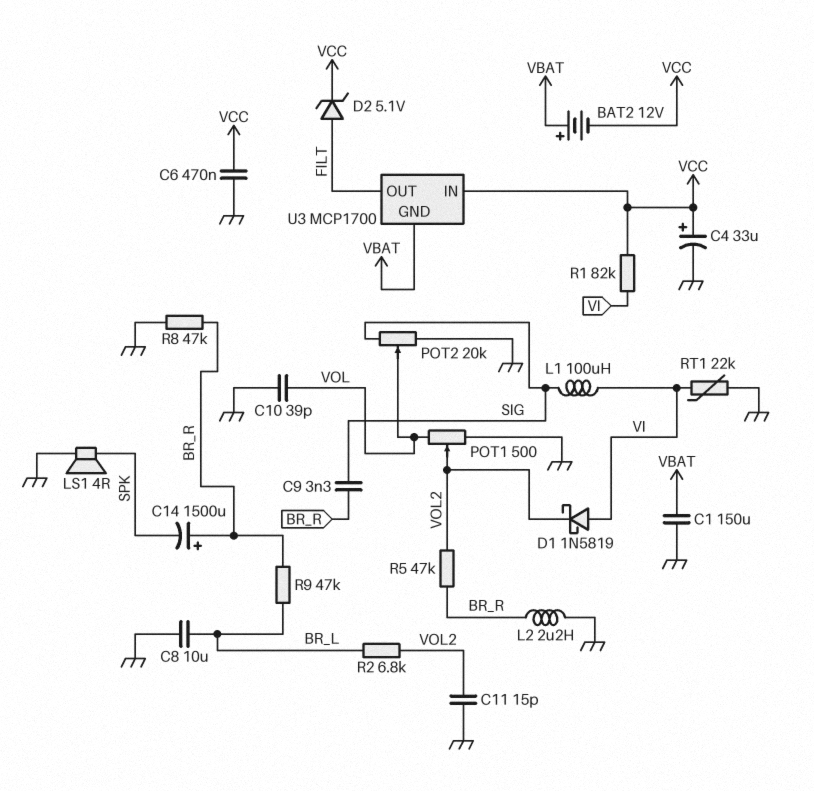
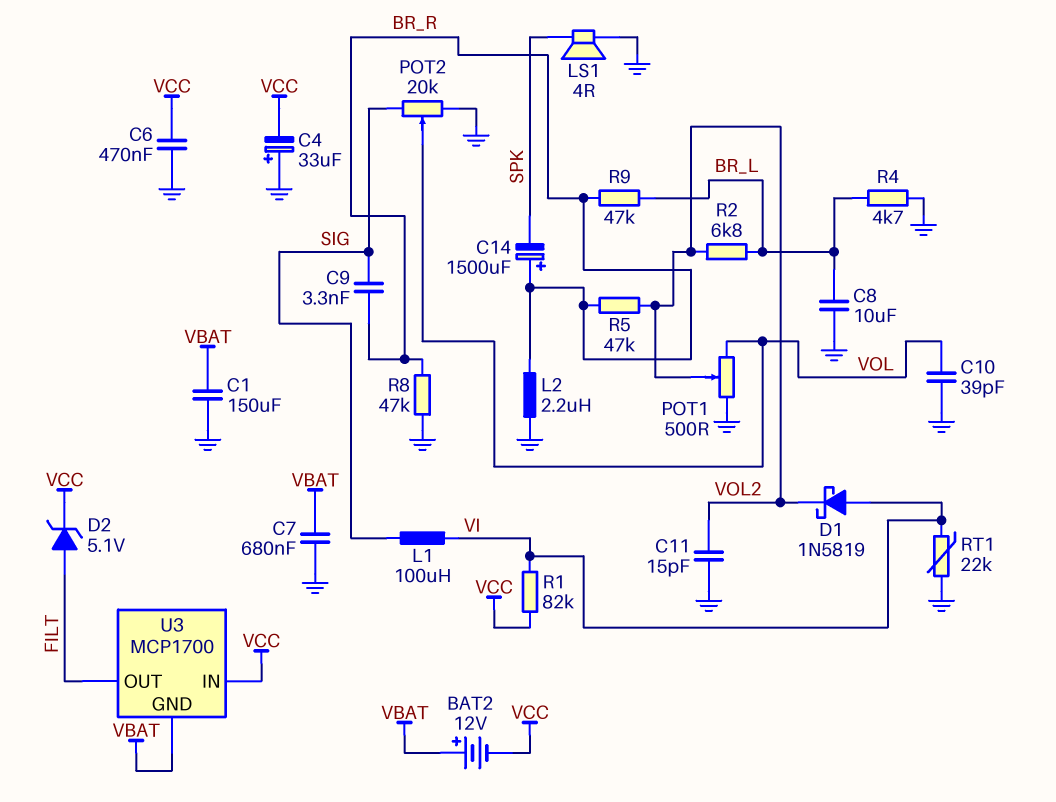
C4: 33uF (plus VCC, minus GND) -> 33uF (plus GND, minus VCC)
C7: none -> 680nF (GND, VBAT)
R4: none -> 4.7k (BR_L, GND)

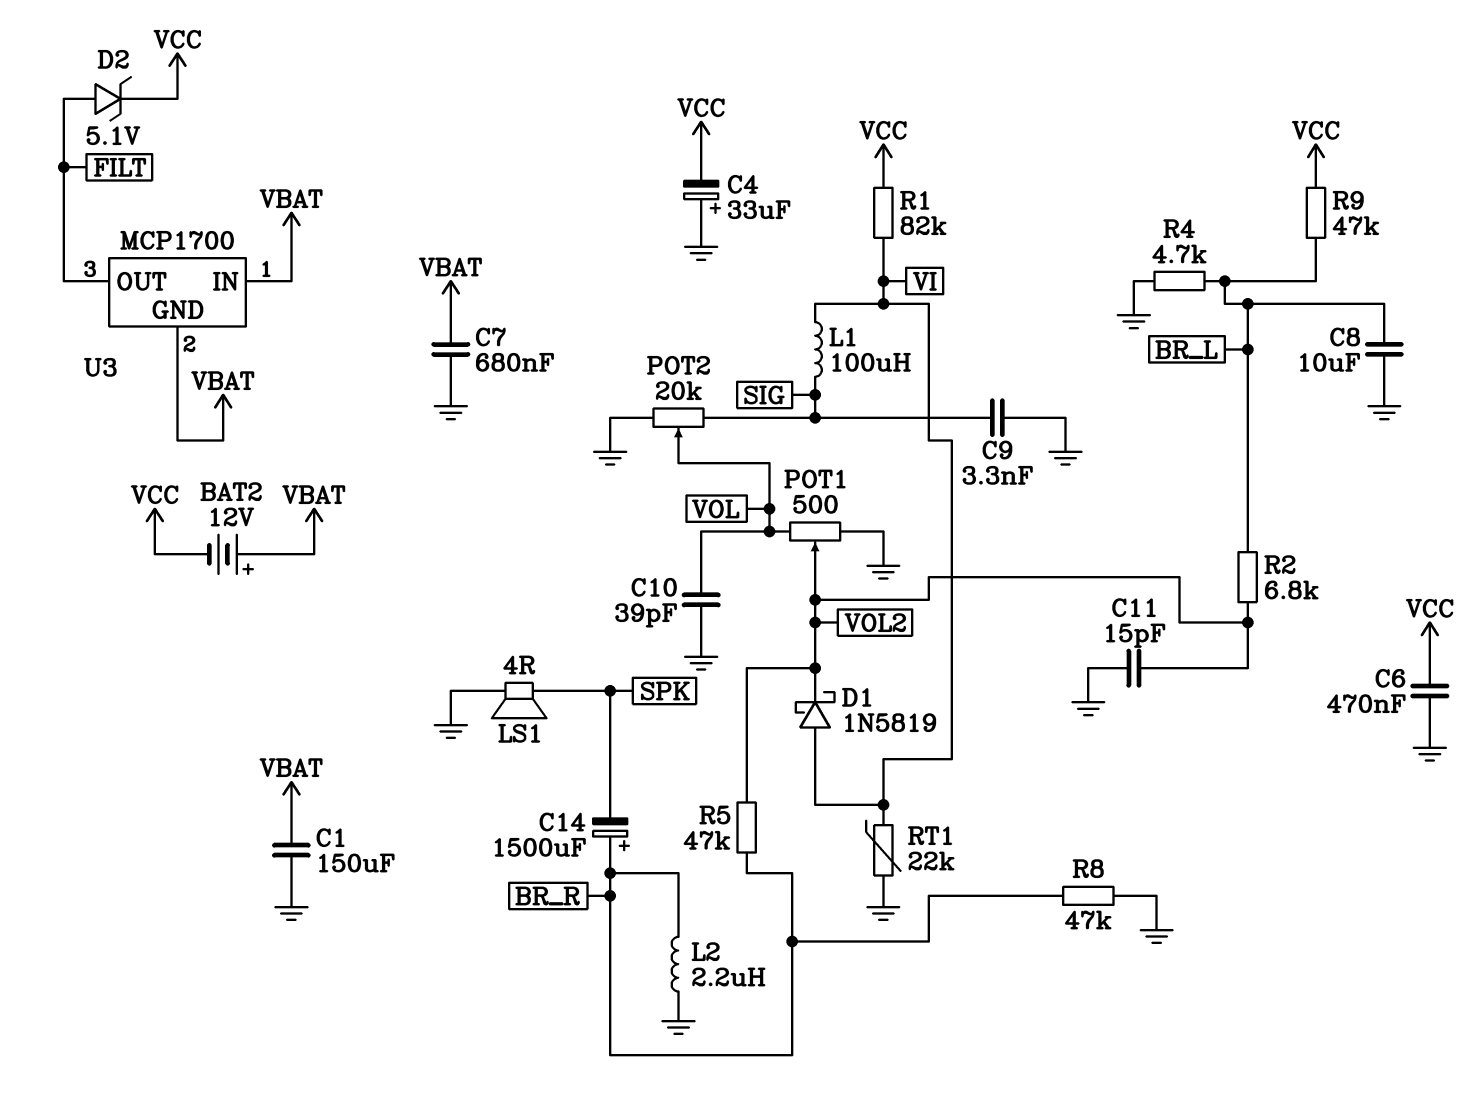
C9: 3.3nF (BR_R, SIG) -> 3.3nF (GND, SIG)
R9: 47k (BR_L, BR_R) -> 47k (BR_L, VCC)
U3 pin IN: VCC -> VBAT

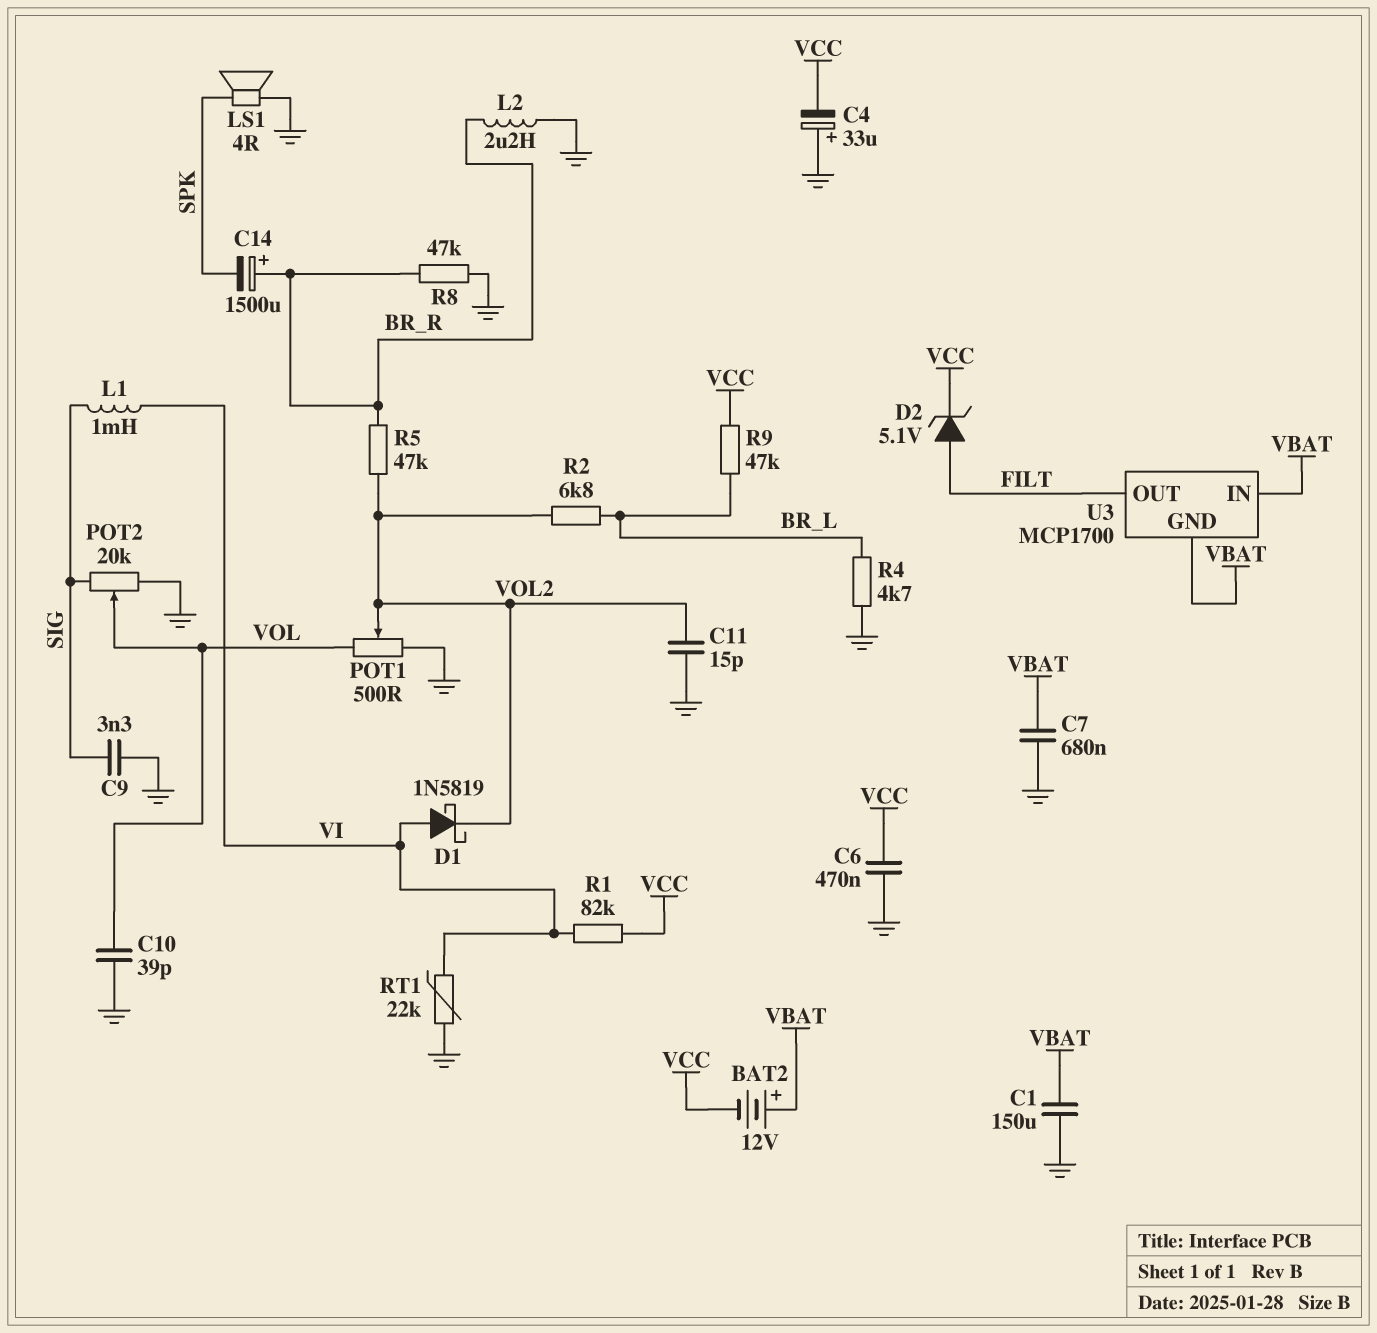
C8: 10uF (BR_L, GND) -> none
L1: 100uH (SIG, VI) -> 1mH (SIG, VI)

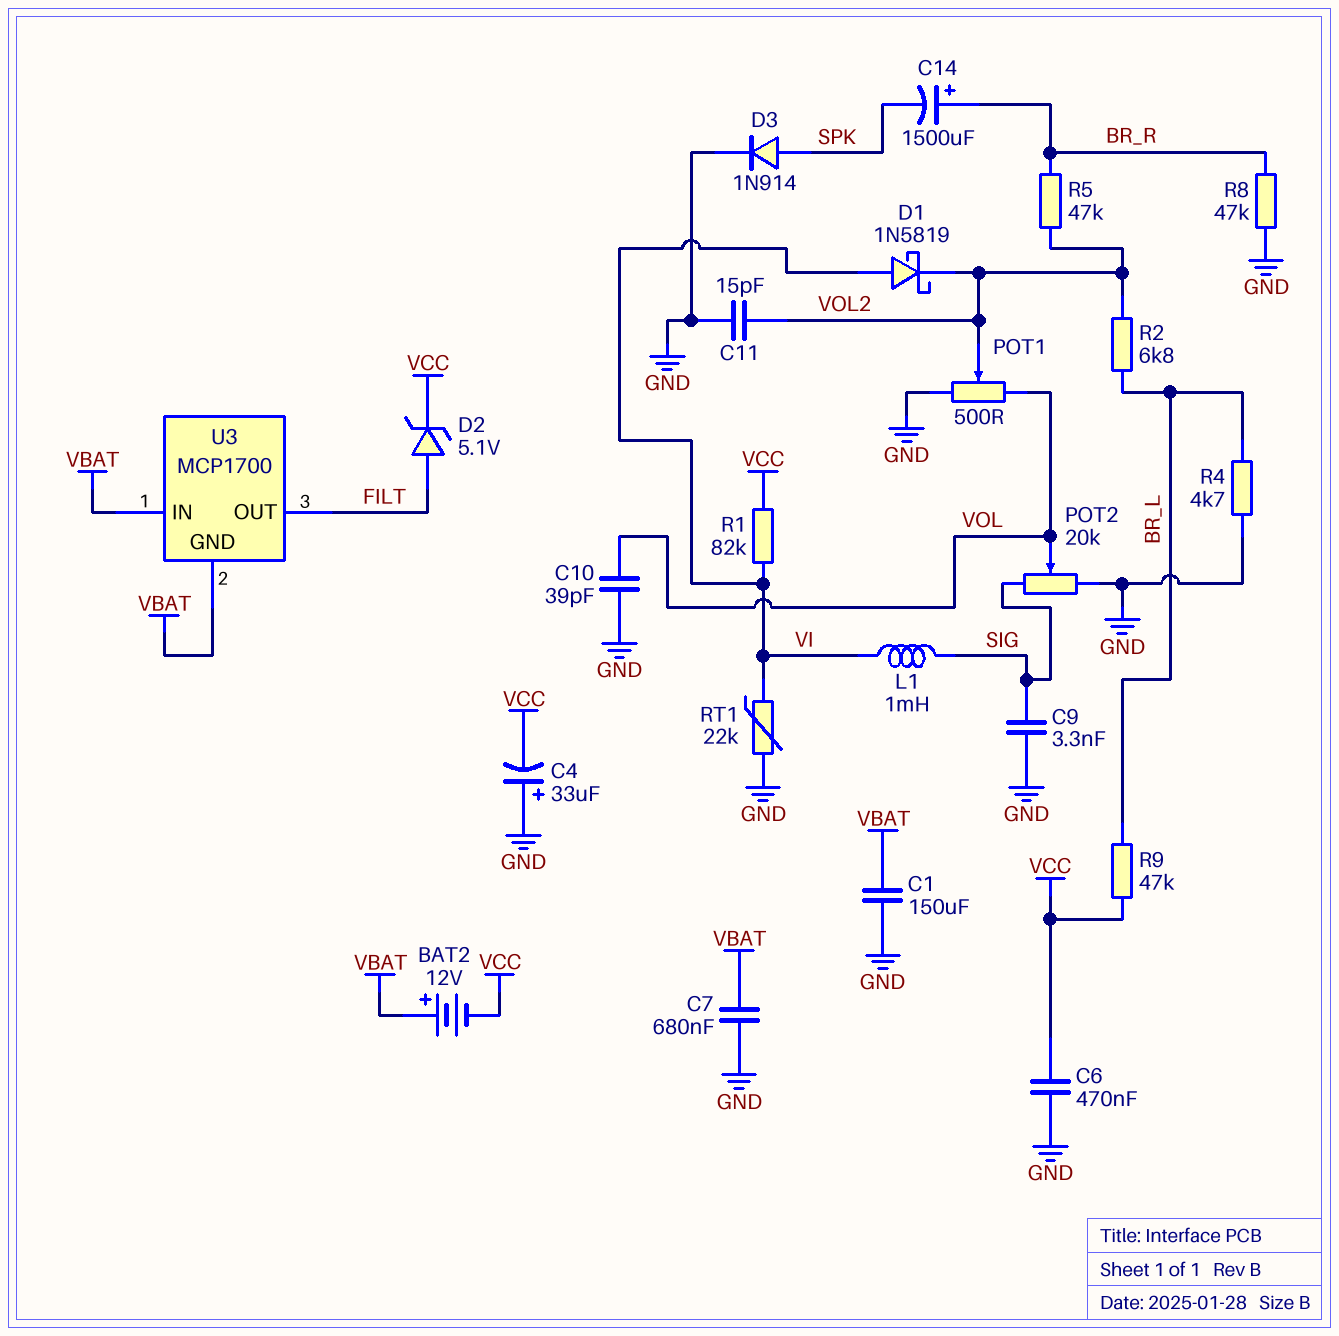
D3: none -> diode 1N914 (A SPK, K GND)
L2: 2.2uH (BR_R, GND) -> none
LS1: speaker 4R (GND, SPK) -> none

